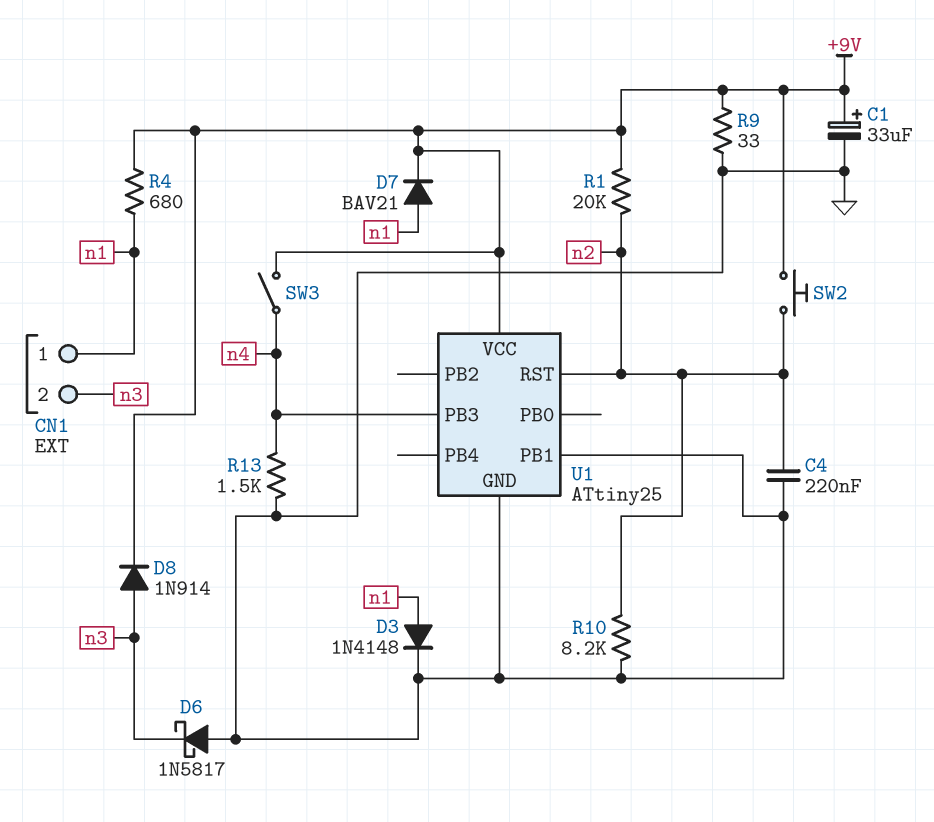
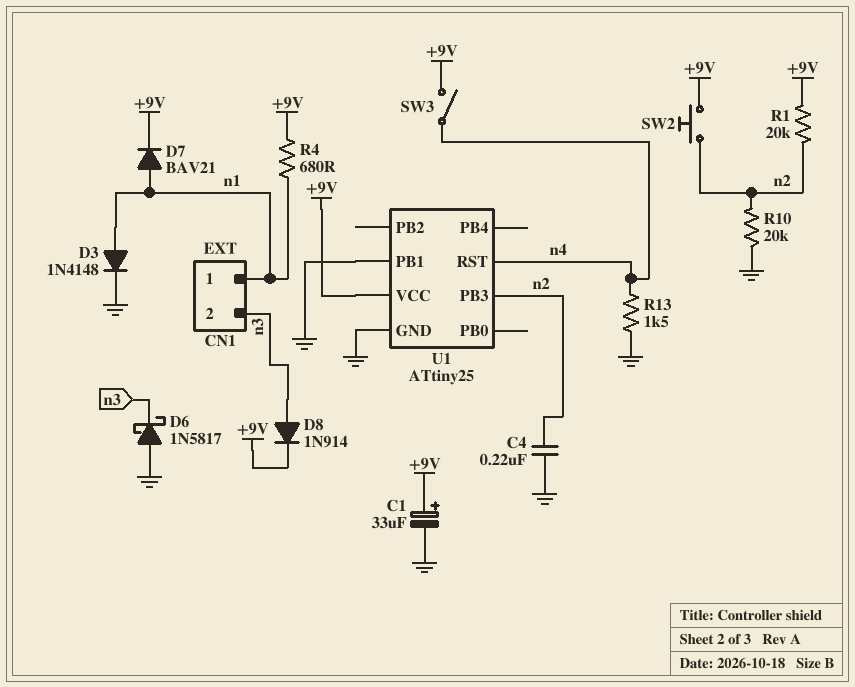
R9: 33 (+9V, GND) -> none
R10: 8.2k (GND, n2) -> 20k (GND, n2)
U1 pin PB3: n4 -> n2
U1 pin RST: n2 -> n4

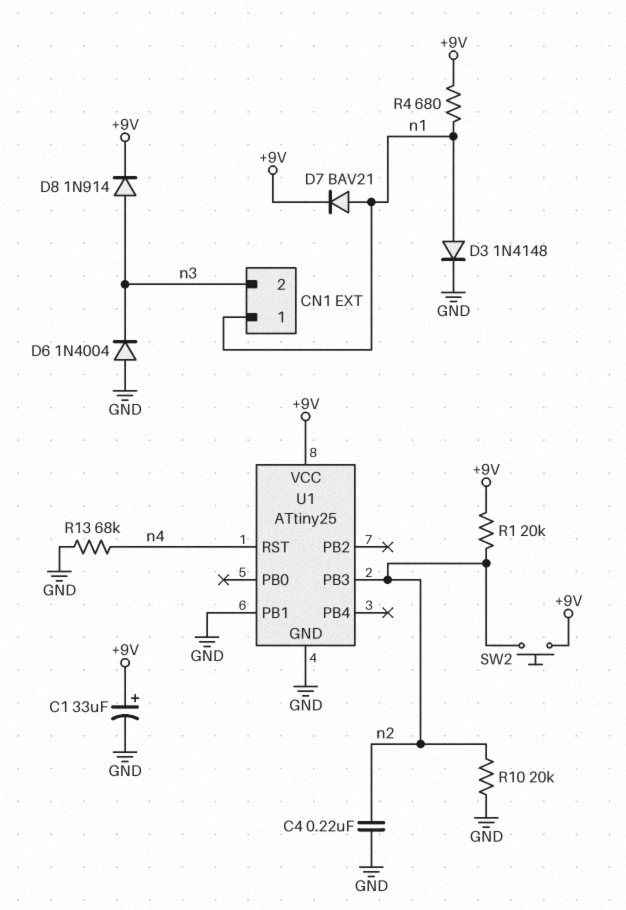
D6: schottky 1N5817 (A GND, K n3) -> diode 1N4004 (A GND, K n3)
R13: 1.5k (GND, n4) -> 68k (GND, n4)
SW3: switch (+9V, n4) -> none

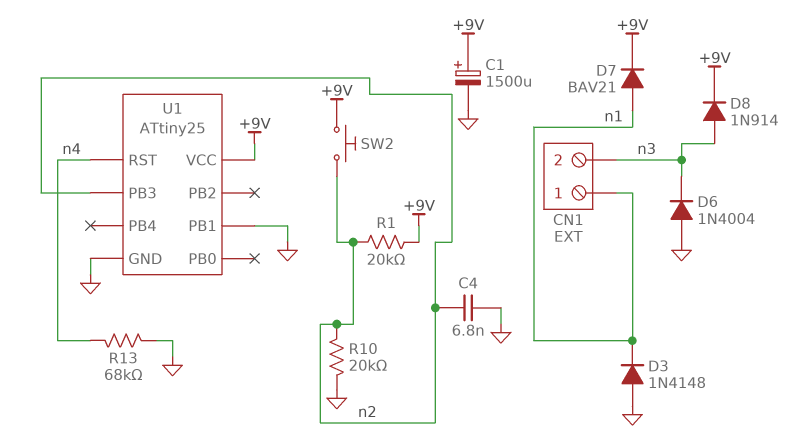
C1: 33uF (plus +9V, minus GND) -> 1500uF (plus +9V, minus GND)
C4: 220nF (GND, n2) -> 6.8nF (GND, n2)
D3: diode 1N4148 (A n1, K GND) -> diode 1N4148 (A GND, K n1)
R4: 680 (+9V, n1) -> none

